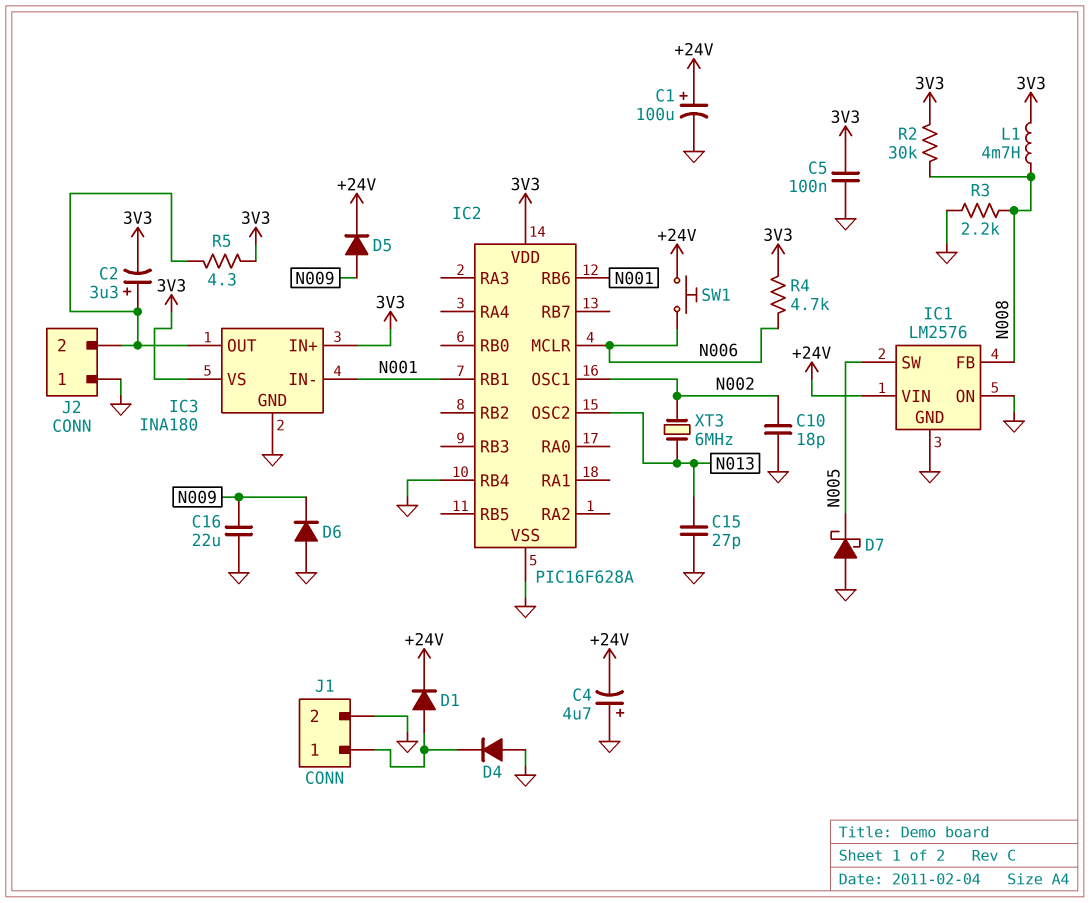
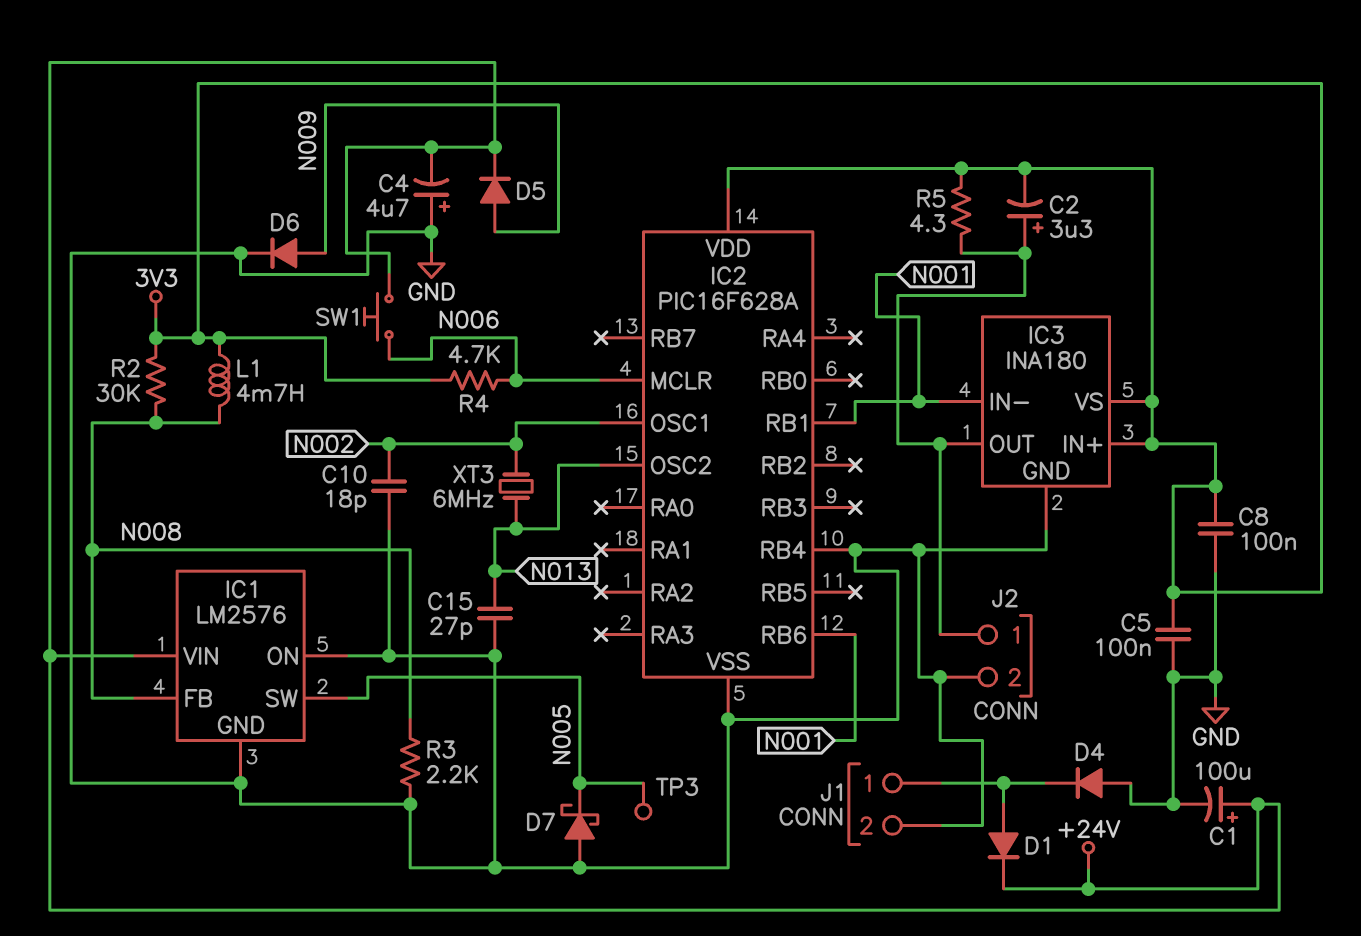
C8: none -> 100nF (3V3, GND)
C16: 22uF (GND, N009) -> none
D6: diode (A GND, K N009) -> diode (A N009, K GND)
J2 pin 1: GND -> IC3/OUT
J2 pin 2: IC3/OUT -> GND
TP3: none -> test point (N005)

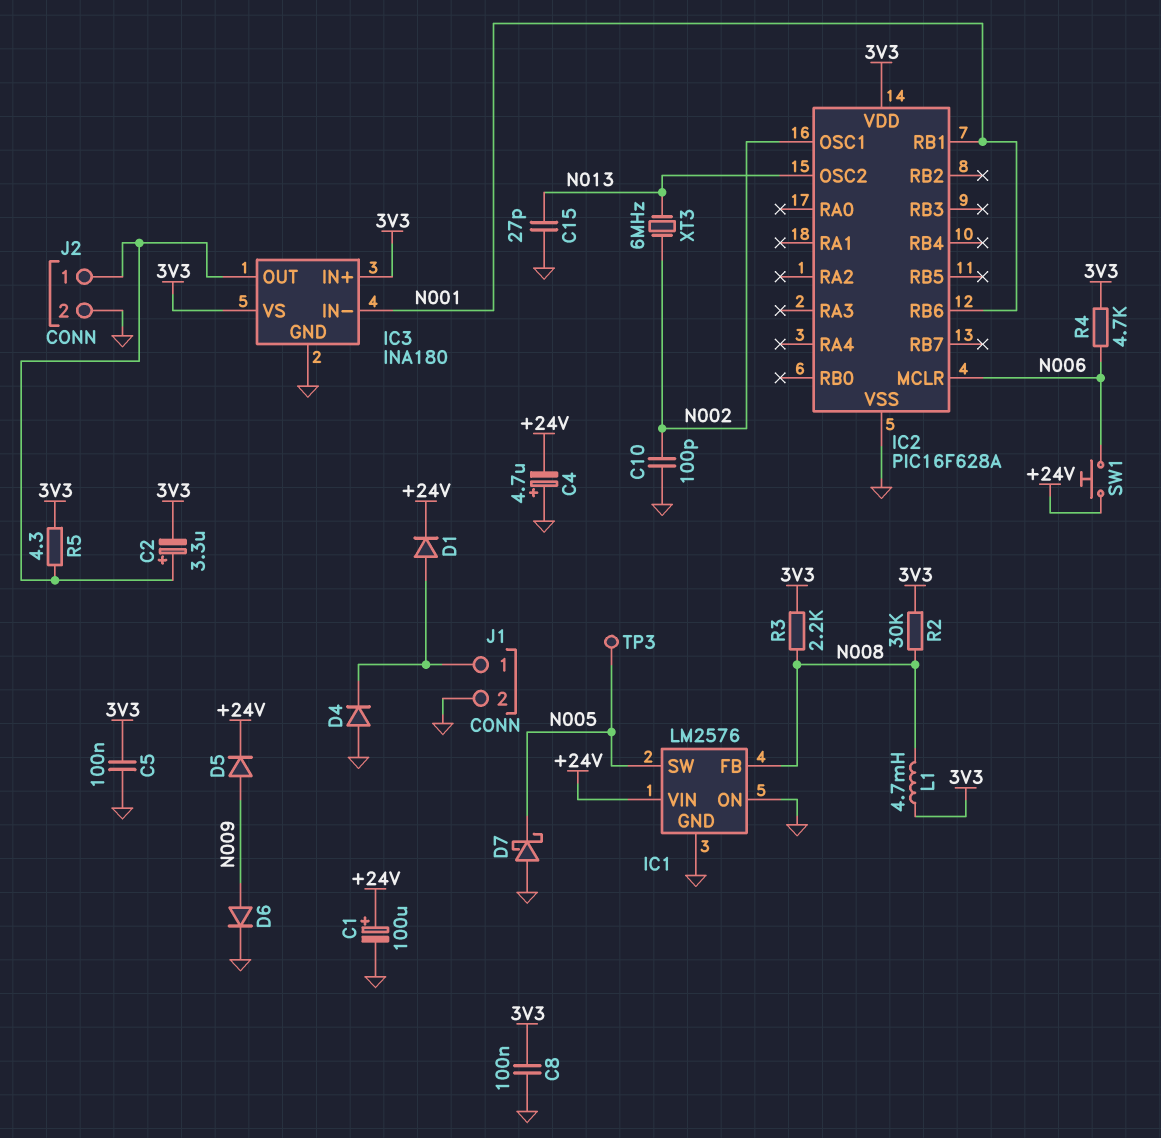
C10: 18pF (GND, N002) -> 100pF (GND, N002)
IC2 pin RB4: GND -> none
R3: 2.2k (GND, N008) -> 2.2k (3V3, N008)

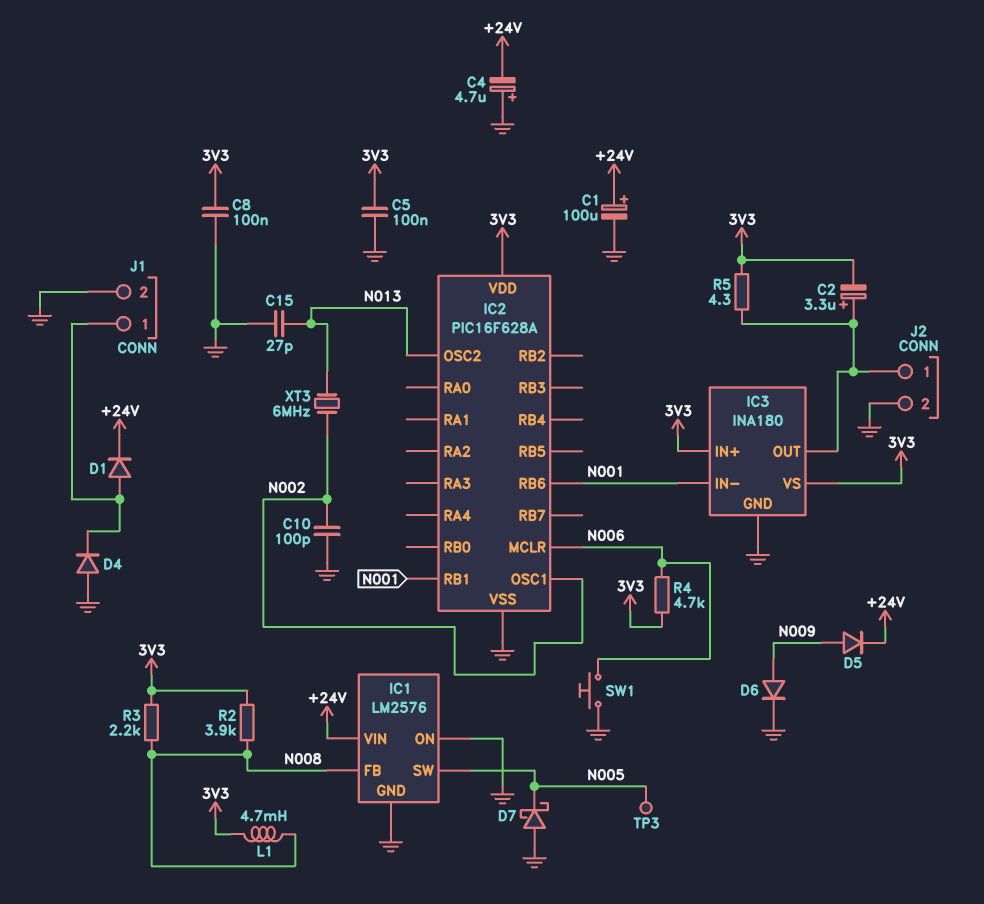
R2: 30k (3V3, N008) -> 3.9k (3V3, N008)
SW1: button (+24V, N006) -> button (GND, N006)

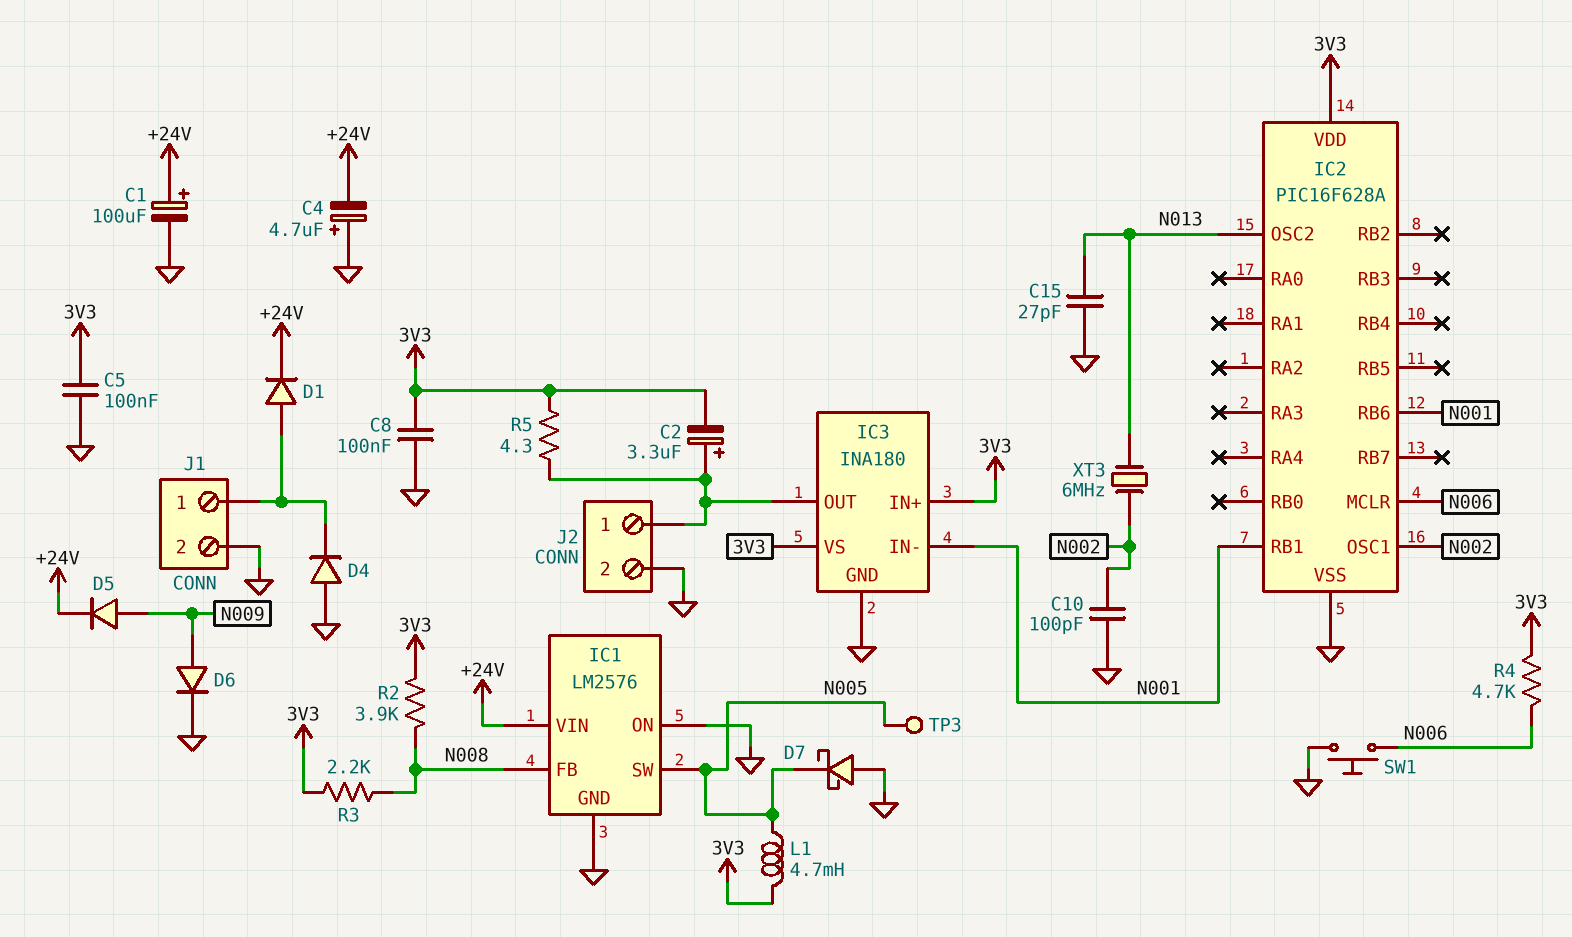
L1: 4.7mH (3V3, N008) -> 4.7mH (3V3, N005)

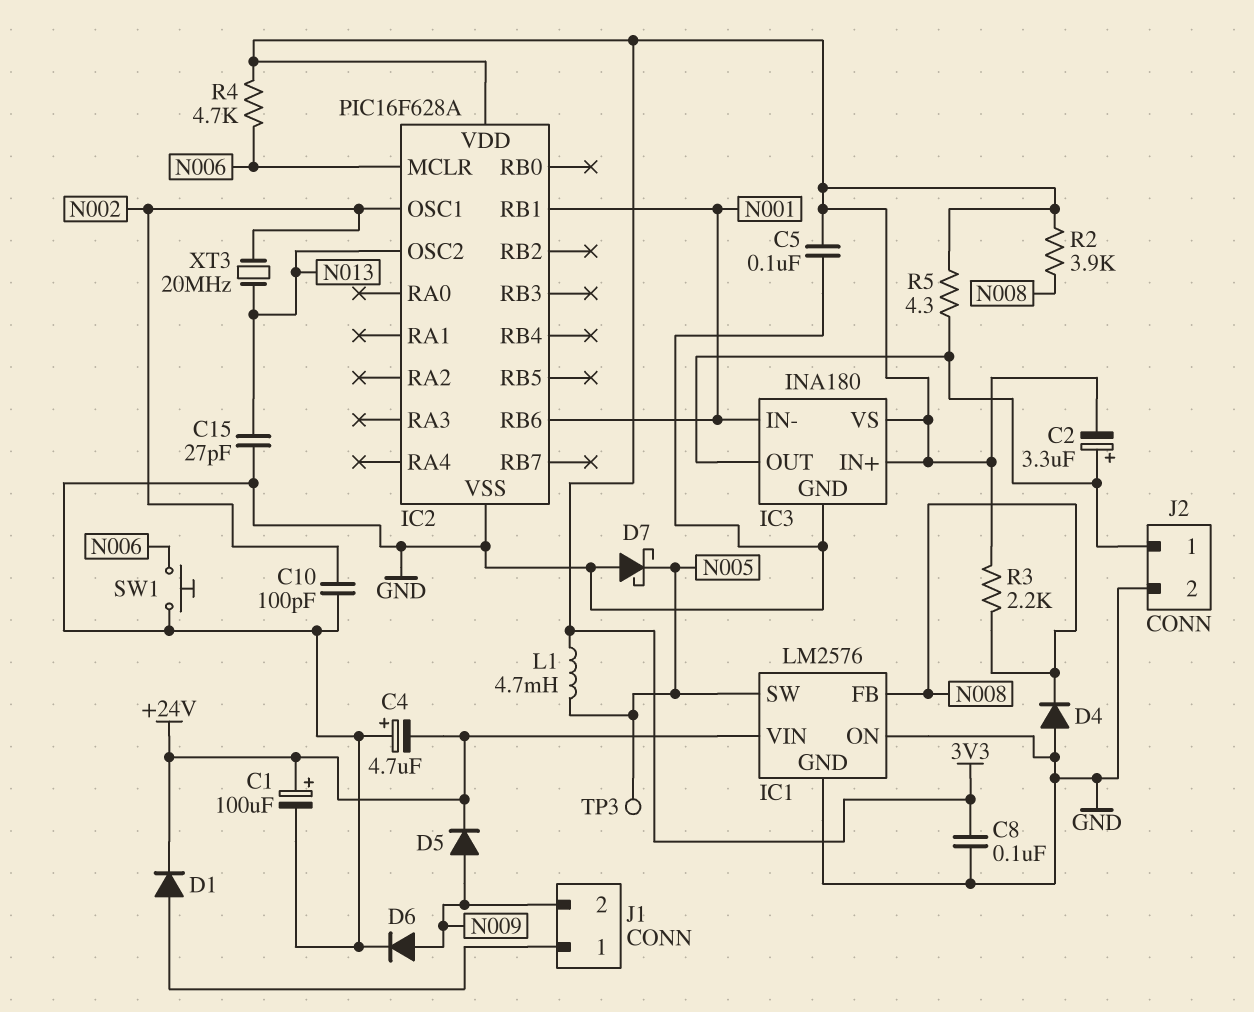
D4: diode (A GND, K J1/1) -> diode (A GND, K N008)
J1 pin 2: GND -> N009
XT3: 6MHz (N002, N013) -> 20MHz (N002, N013)

